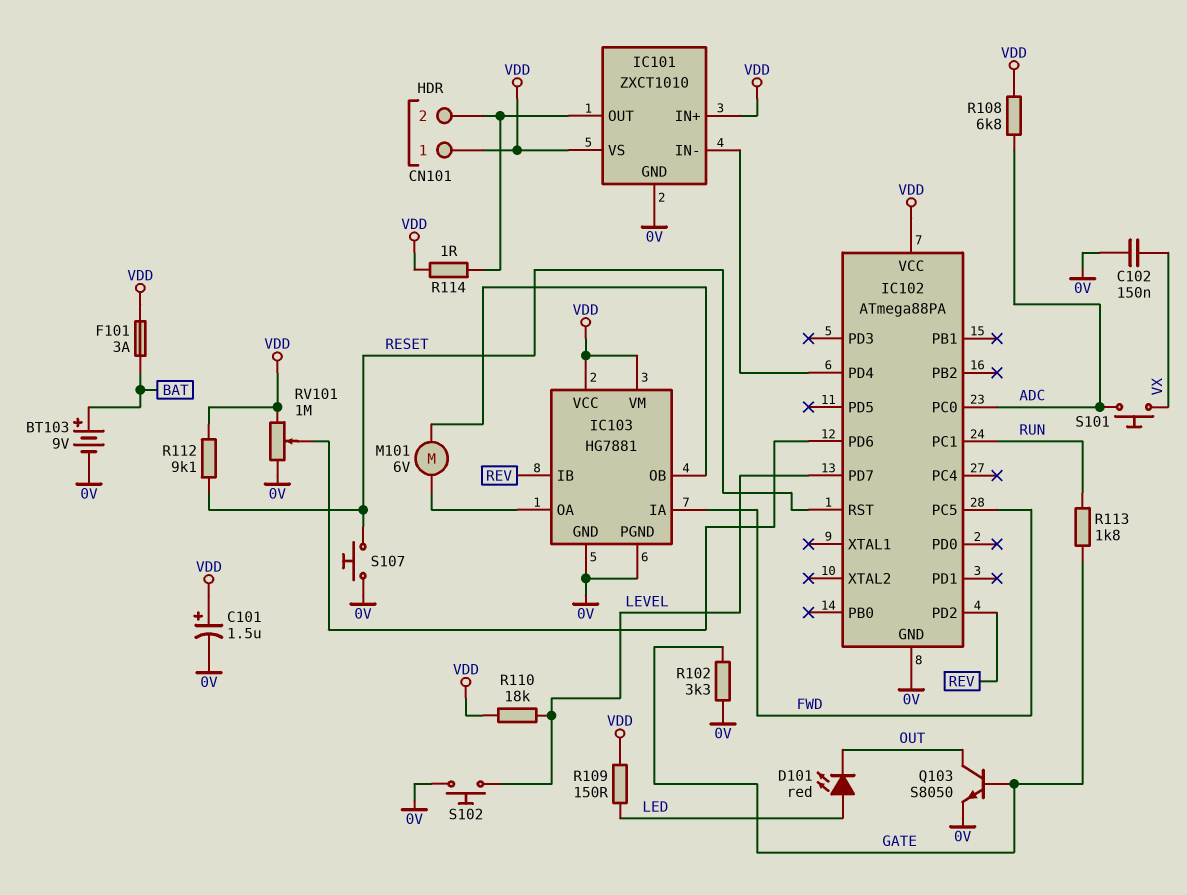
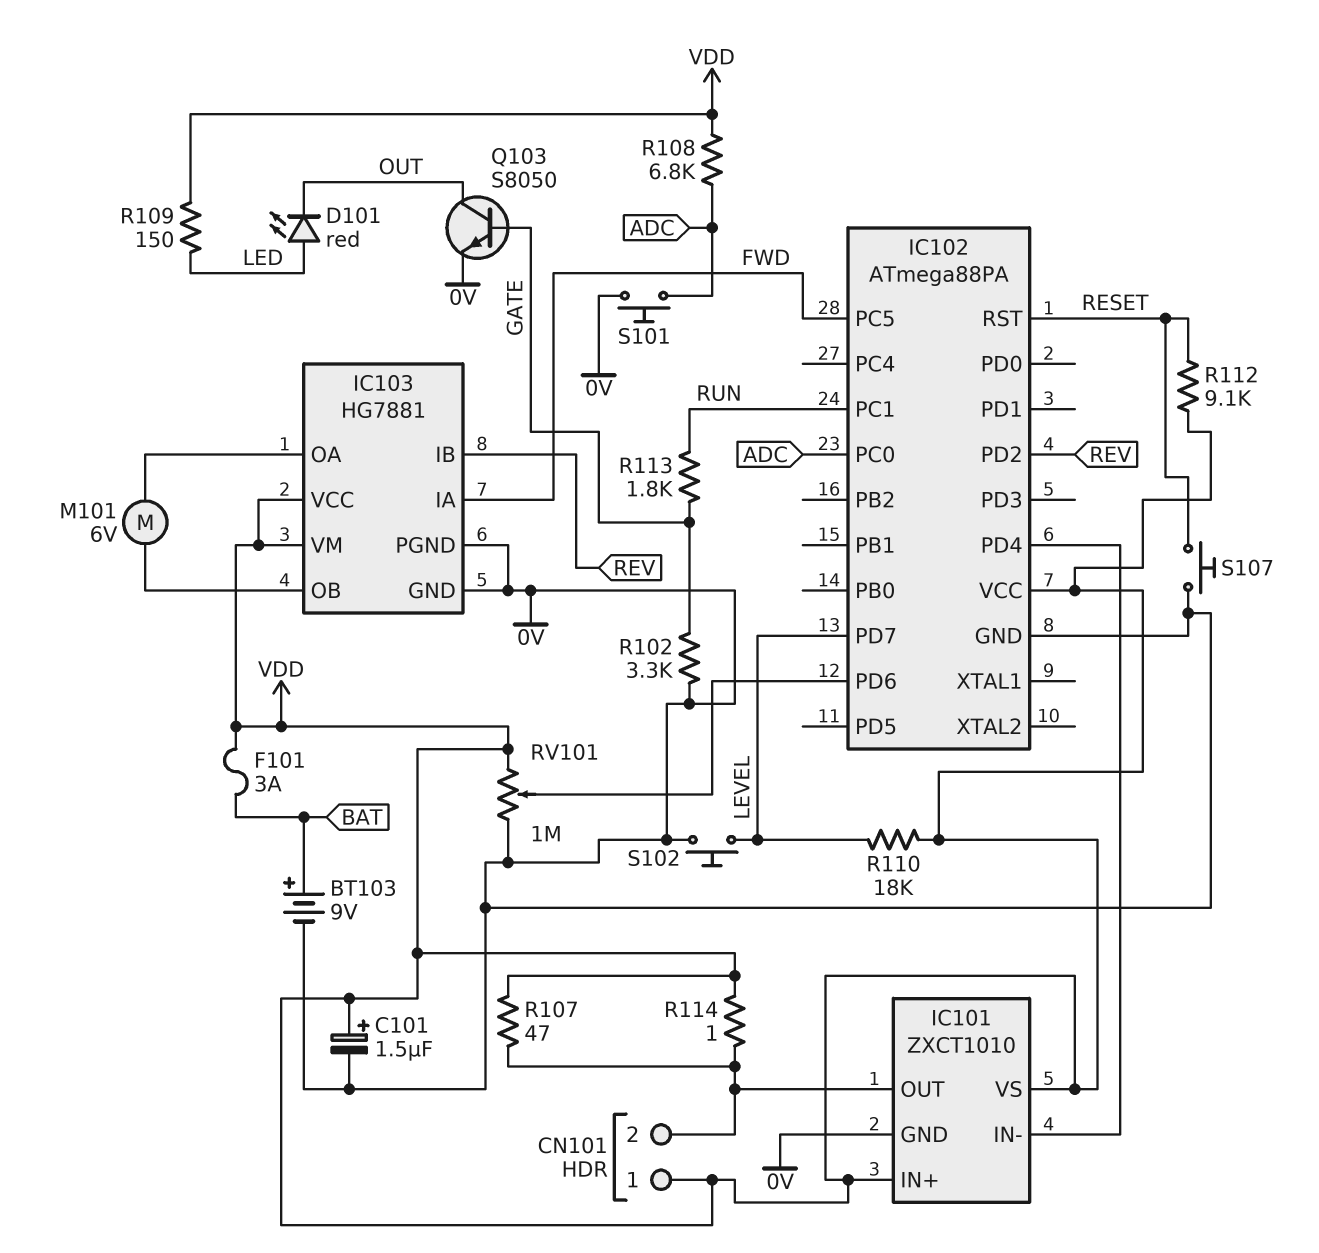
C102: 150nF (0V, VX) -> none
R107: none -> 47 (CN101/2, VDD)
S101: button (ADC, VX) -> button (0V, ADC)

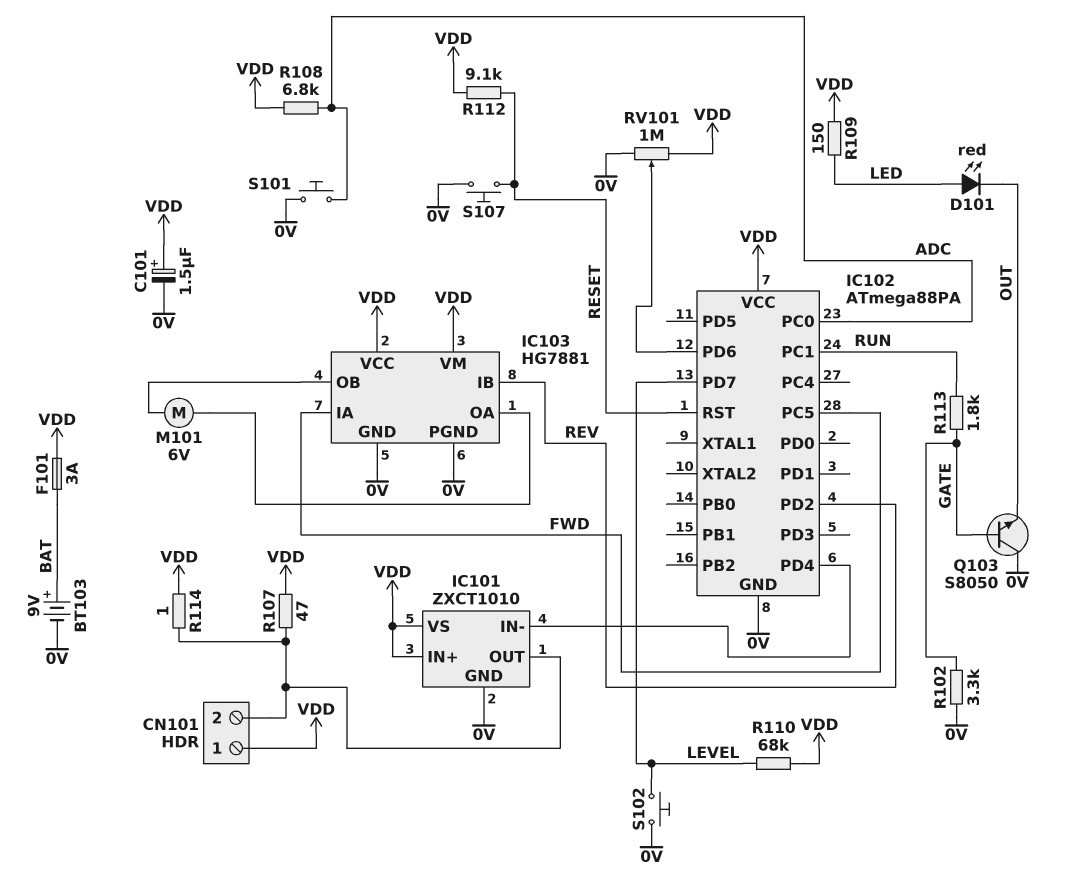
Q103: NPN S8050 (B GATE, C OUT, E 0V) -> NPN S8050 (B GATE, C 0V, E OUT)
R110: 18k (LEVEL, VDD) -> 68k (LEVEL, VDD)

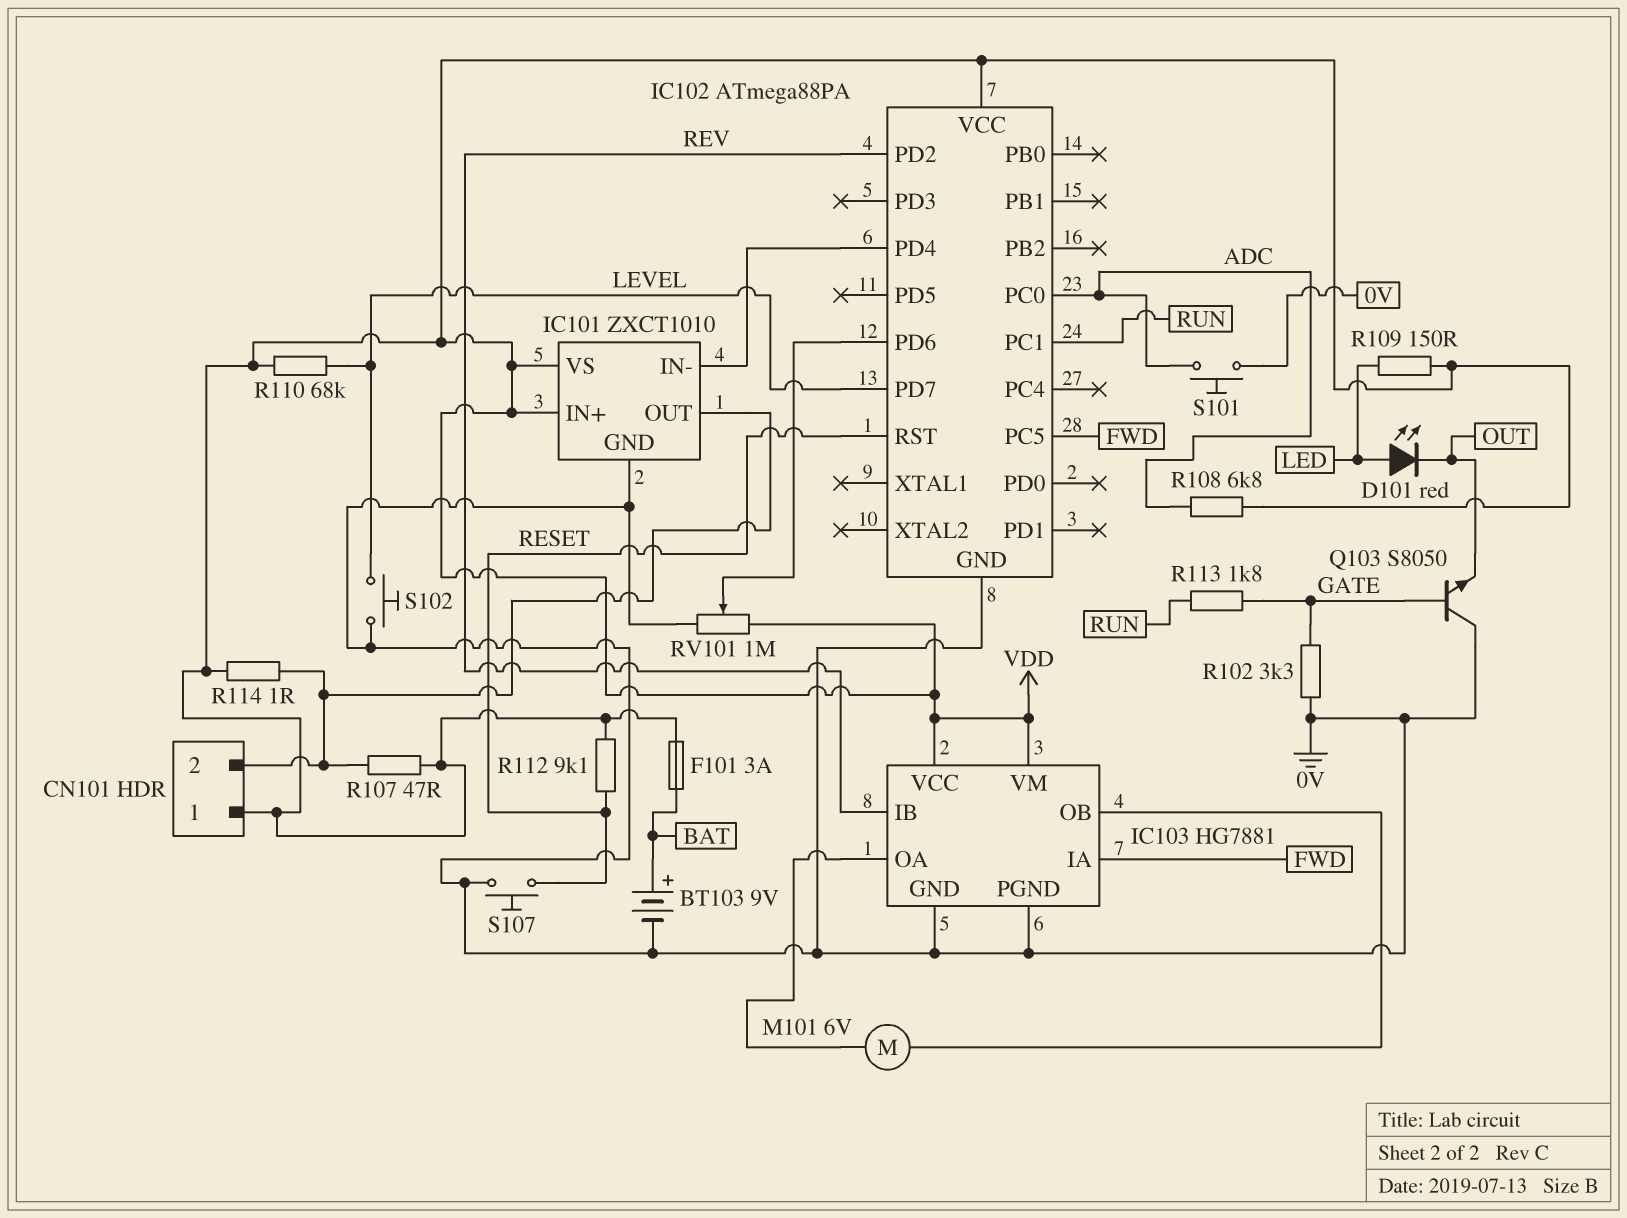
C101: 1.5uF (plus VDD, minus 0V) -> none

